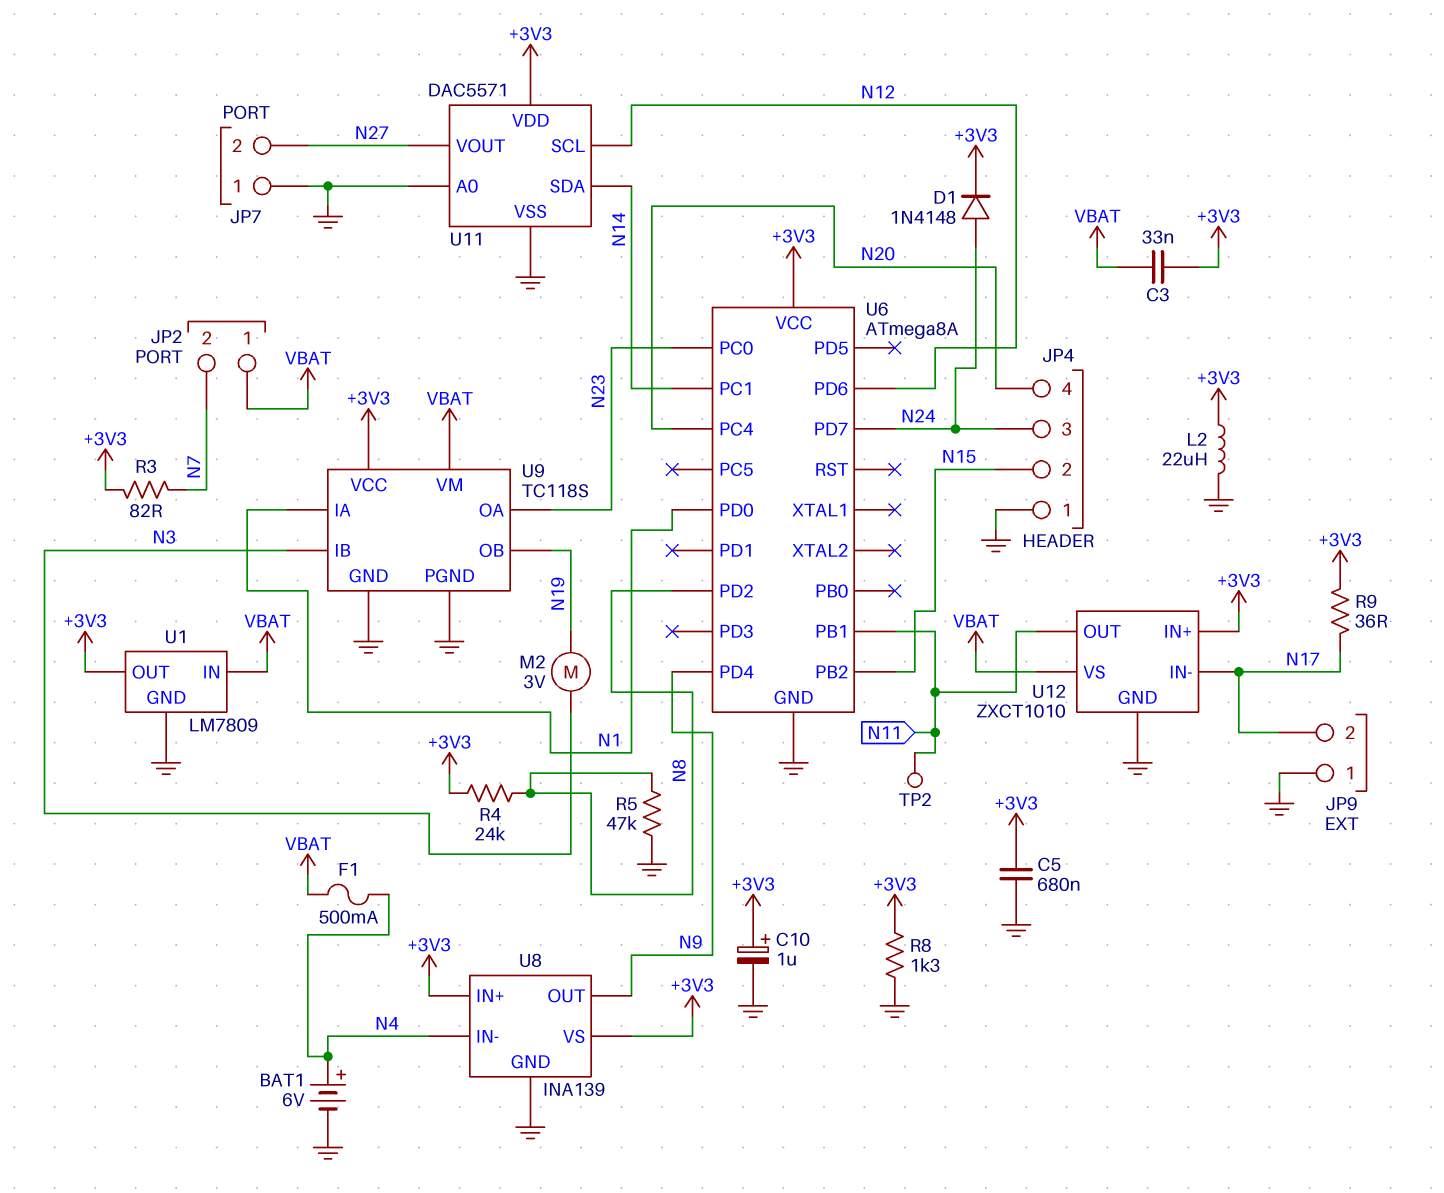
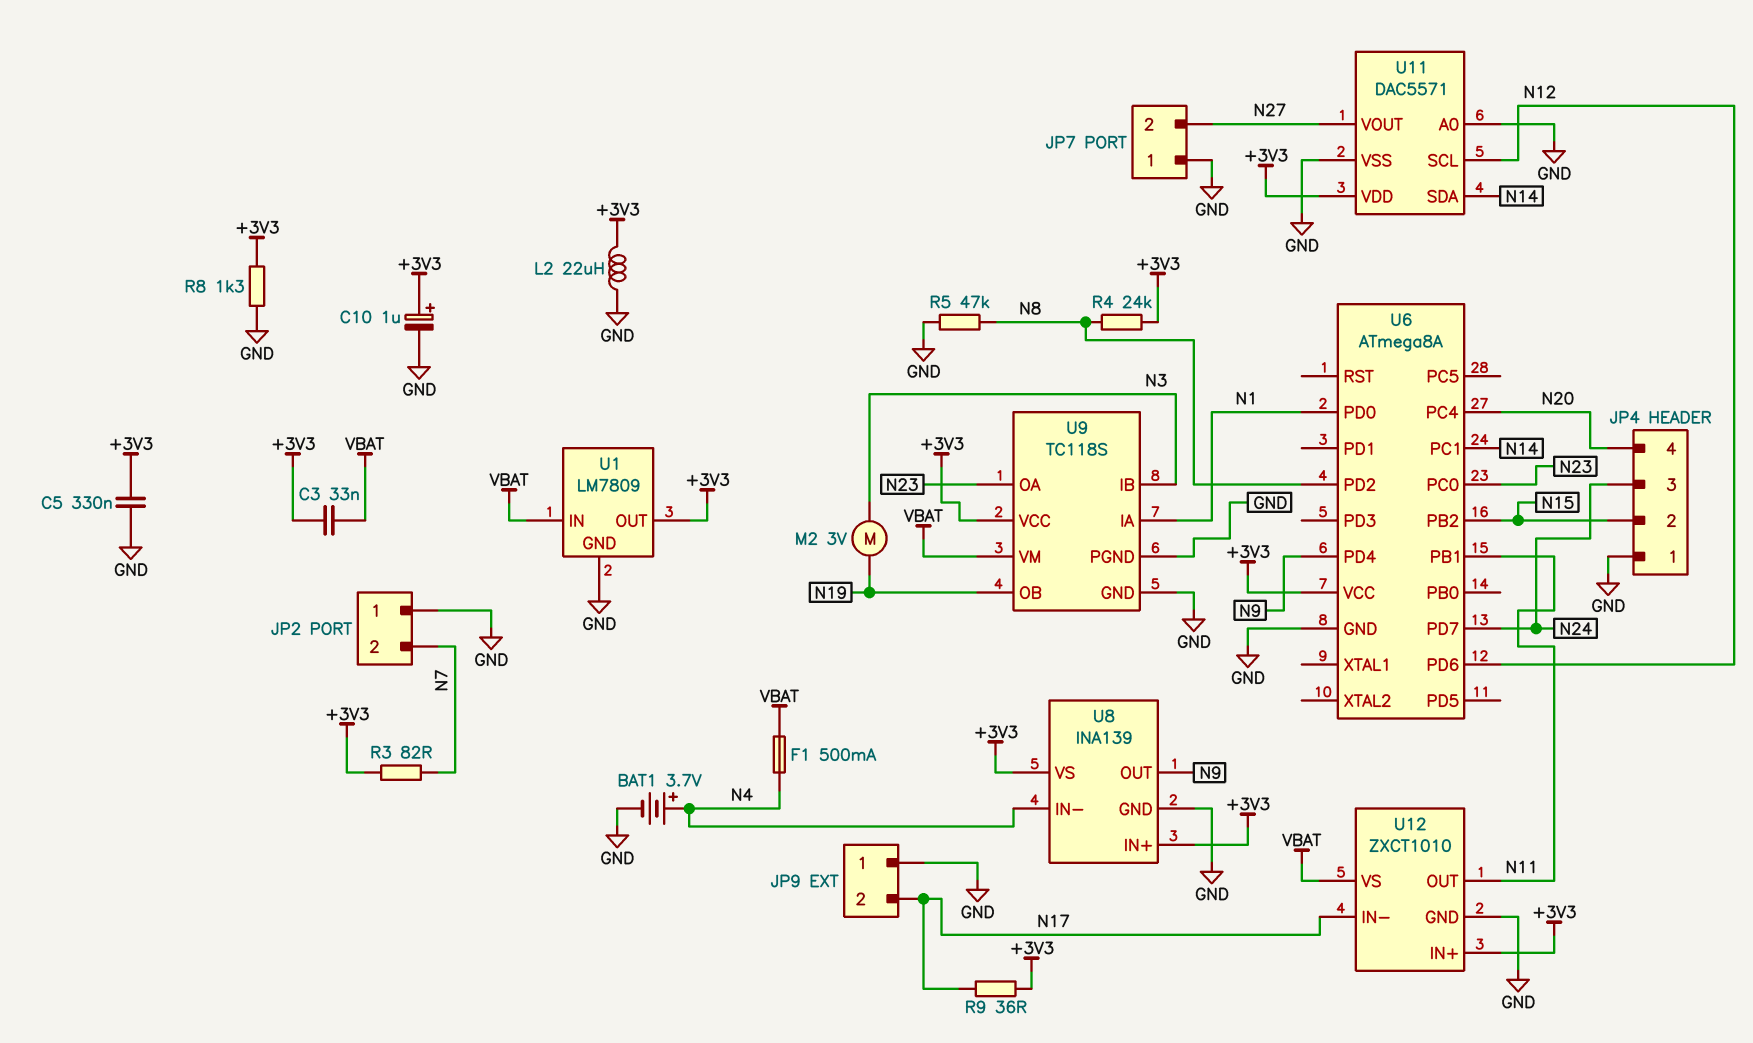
BAT1: 6V (plus N4, minus GND) -> 3.7V (plus N4, minus GND)
C5: 680nF (+3V3, GND) -> 330nF (+3V3, GND)
D1: diode 1N4148 (A N24, K +3V3) -> none
JP2 pin 1: VBAT -> GND
TP2: test point (N11) -> none

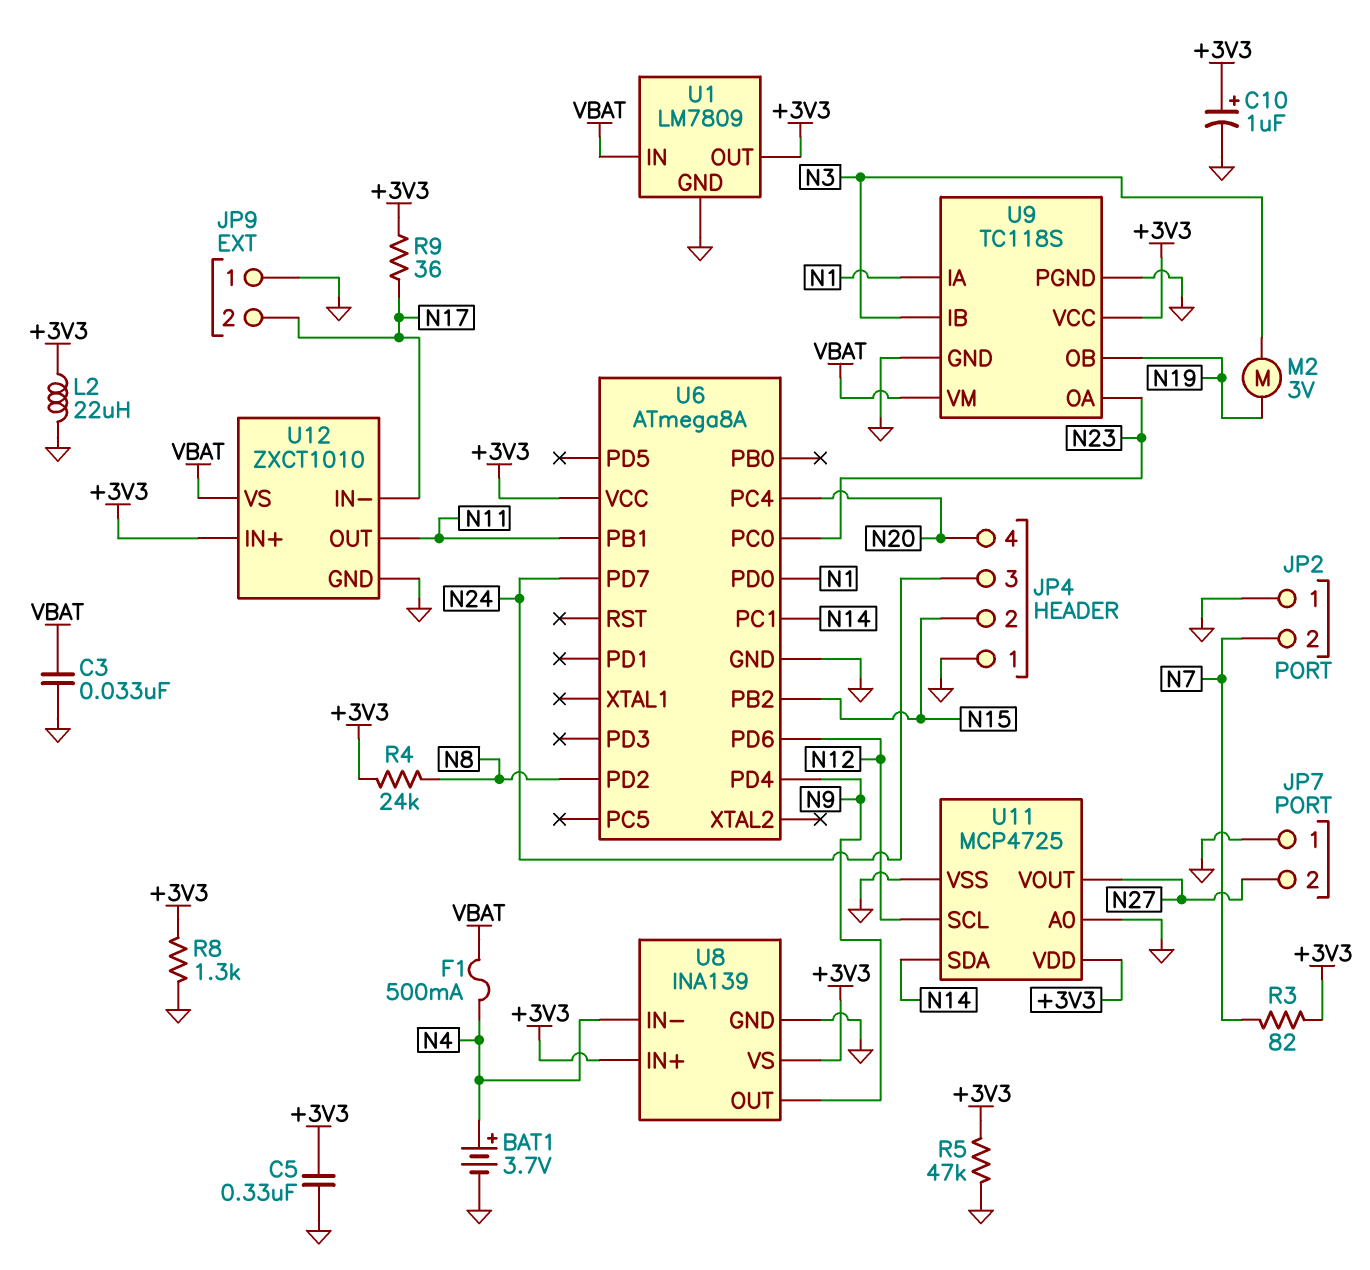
C3: 33nF (+3V3, VBAT) -> 33nF (GND, VBAT)
R5: 47k (GND, N8) -> 47k (+3V3, GND)
U11: DAC5571 -> MCP4725

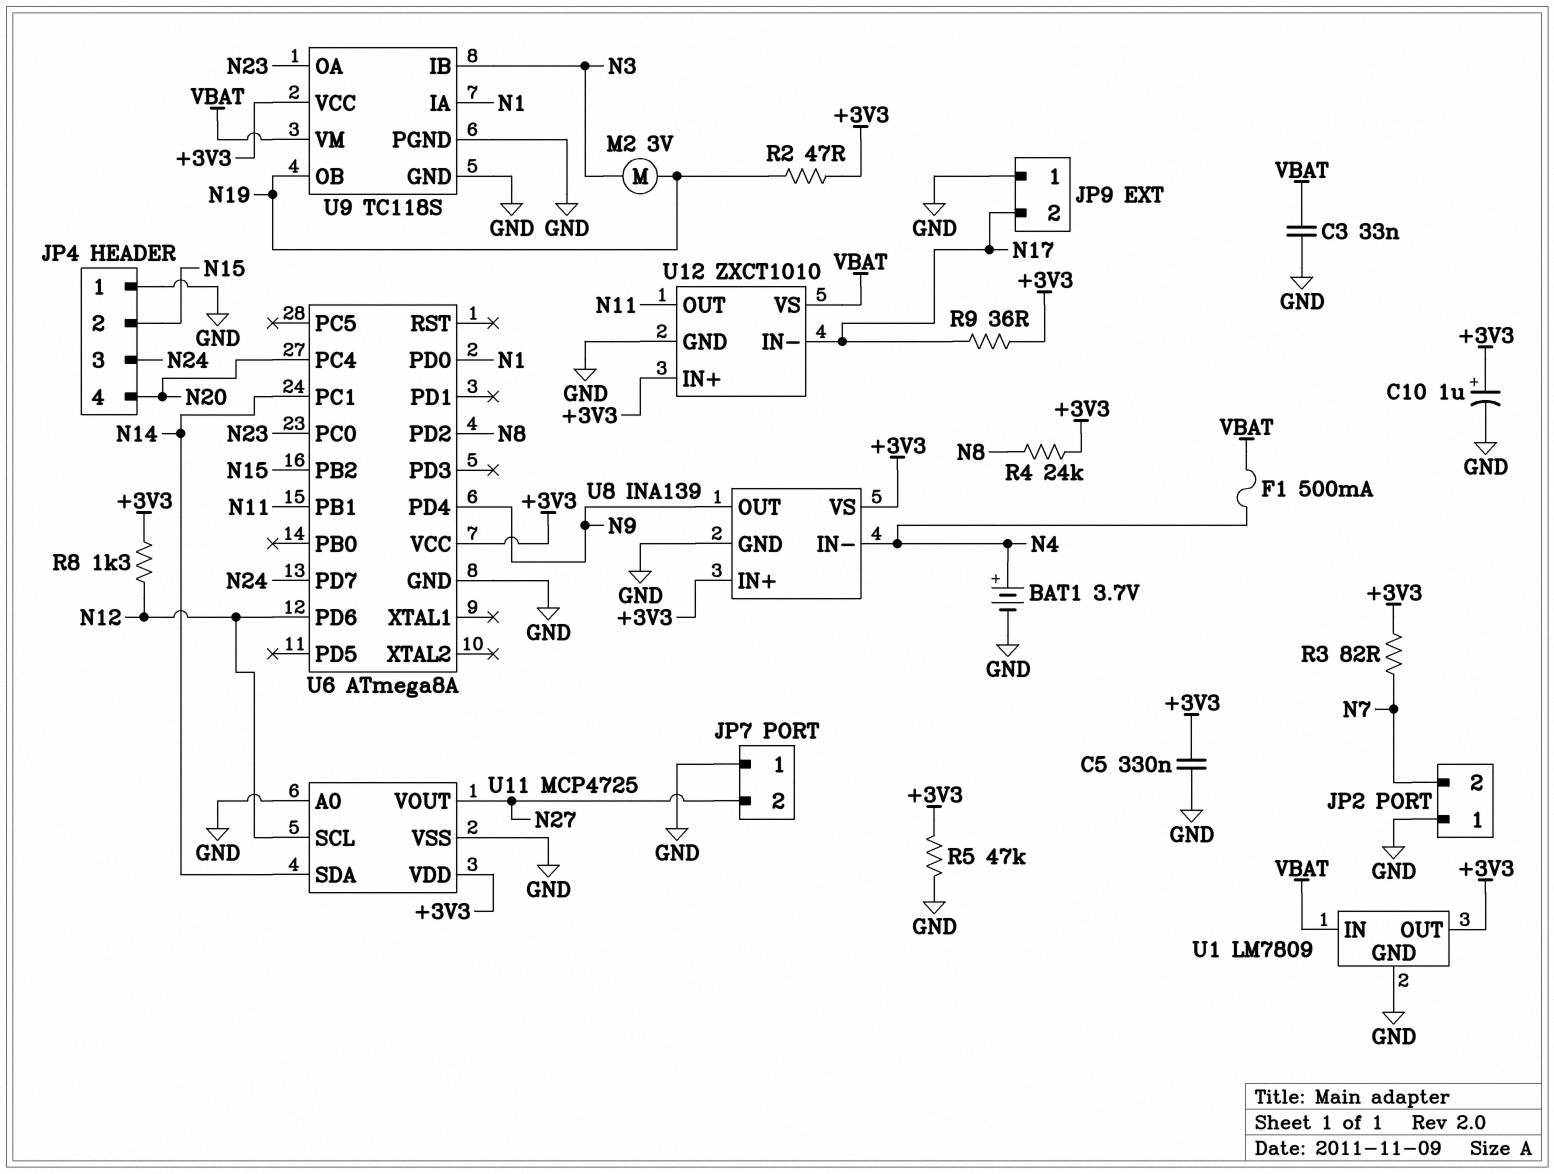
L2: 22uH (+3V3, GND) -> none
R2: none -> 47 (+3V3, N19)
R8: 1.3k (+3V3, GND) -> 1.3k (+3V3, N12)

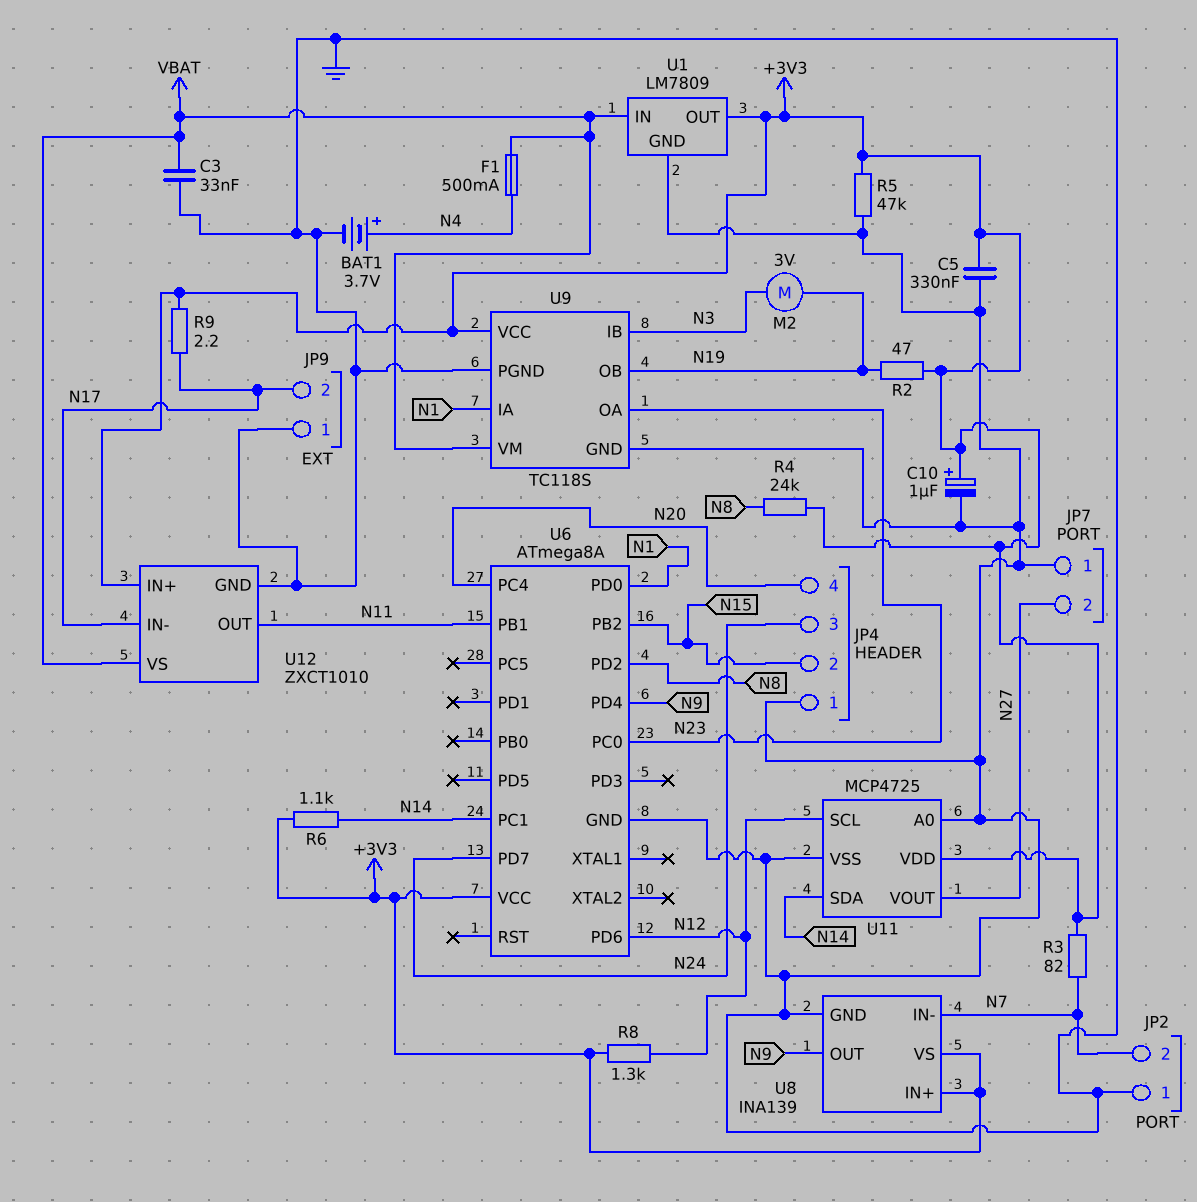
R6: none -> 1.1k (+3V3, N14)
R9: 36 (+3V3, N17) -> 2.2 (+3V3, N17)
U8 pin IN-: N4 -> N7

